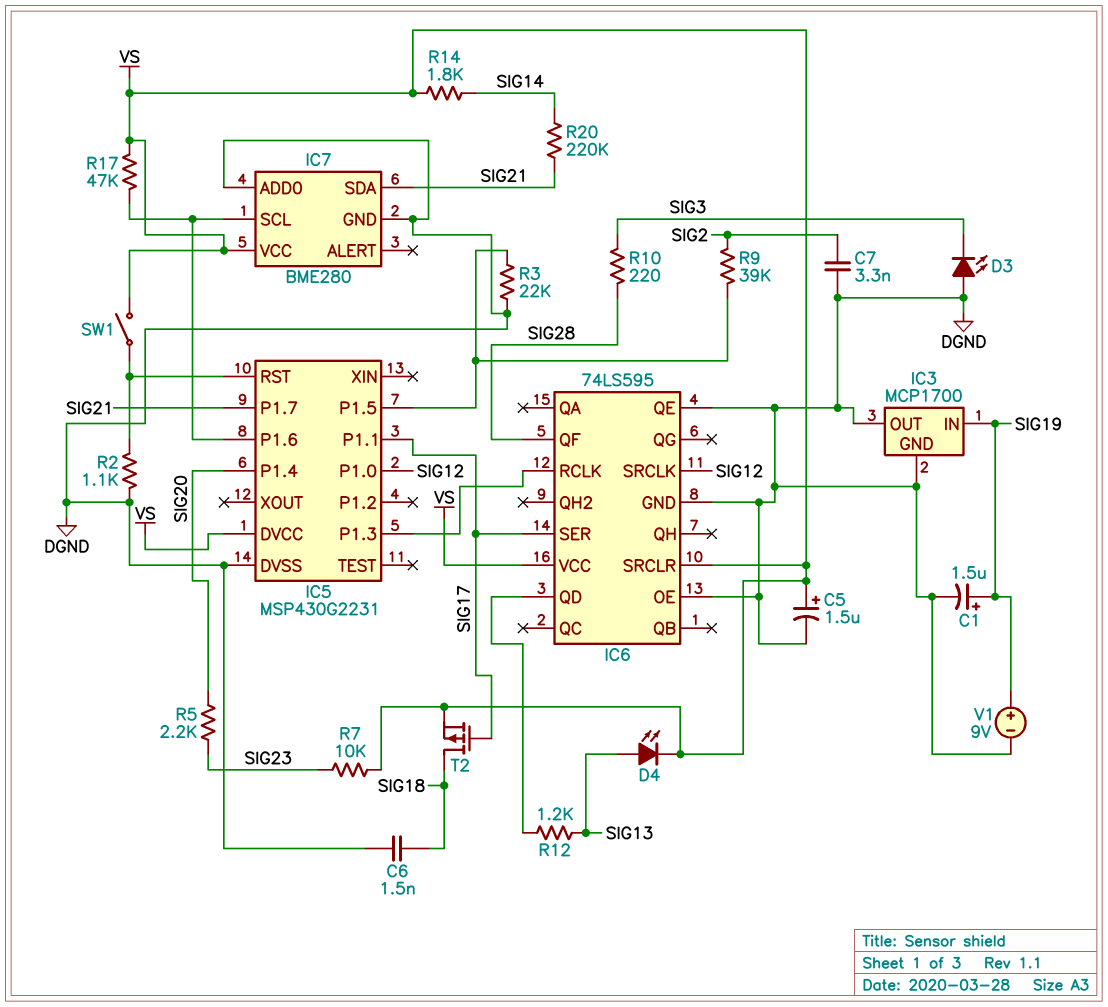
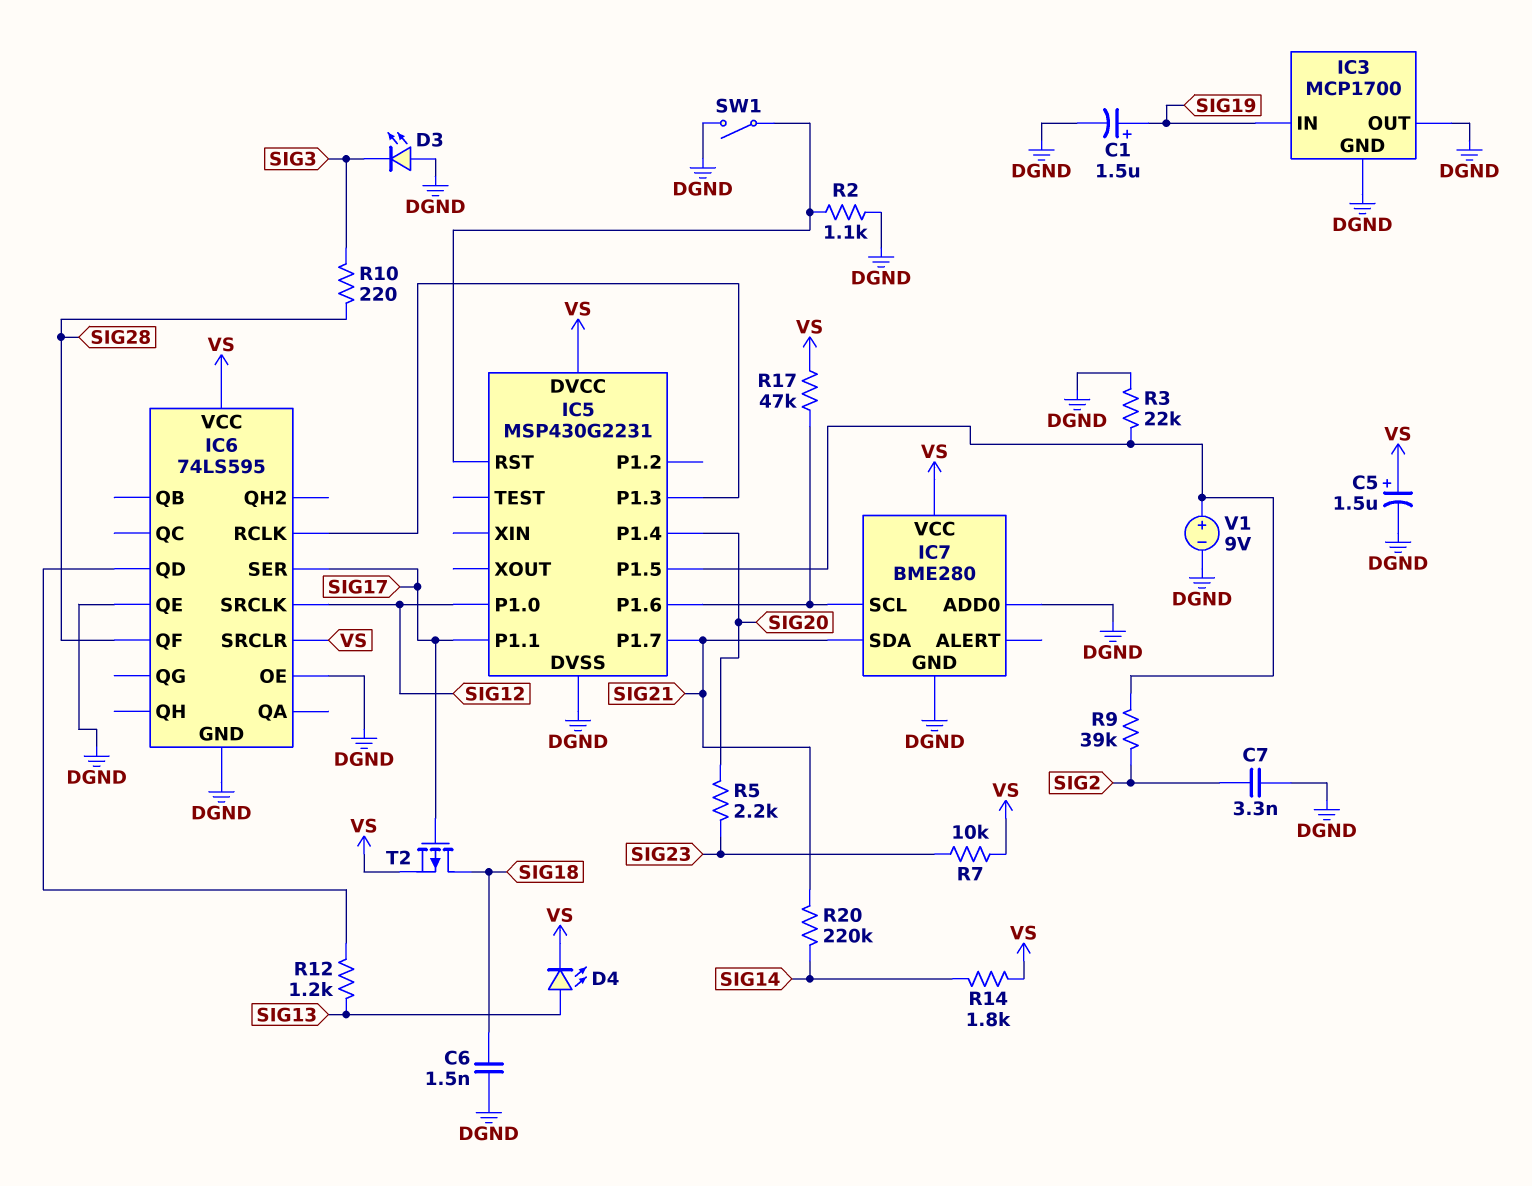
SW1: switch (IC5/RST, VS) -> switch (DGND, IC5/RST)
V1: 9V (plus SIG19, minus DGND) -> 9V (plus IC5/P1.5, minus DGND)

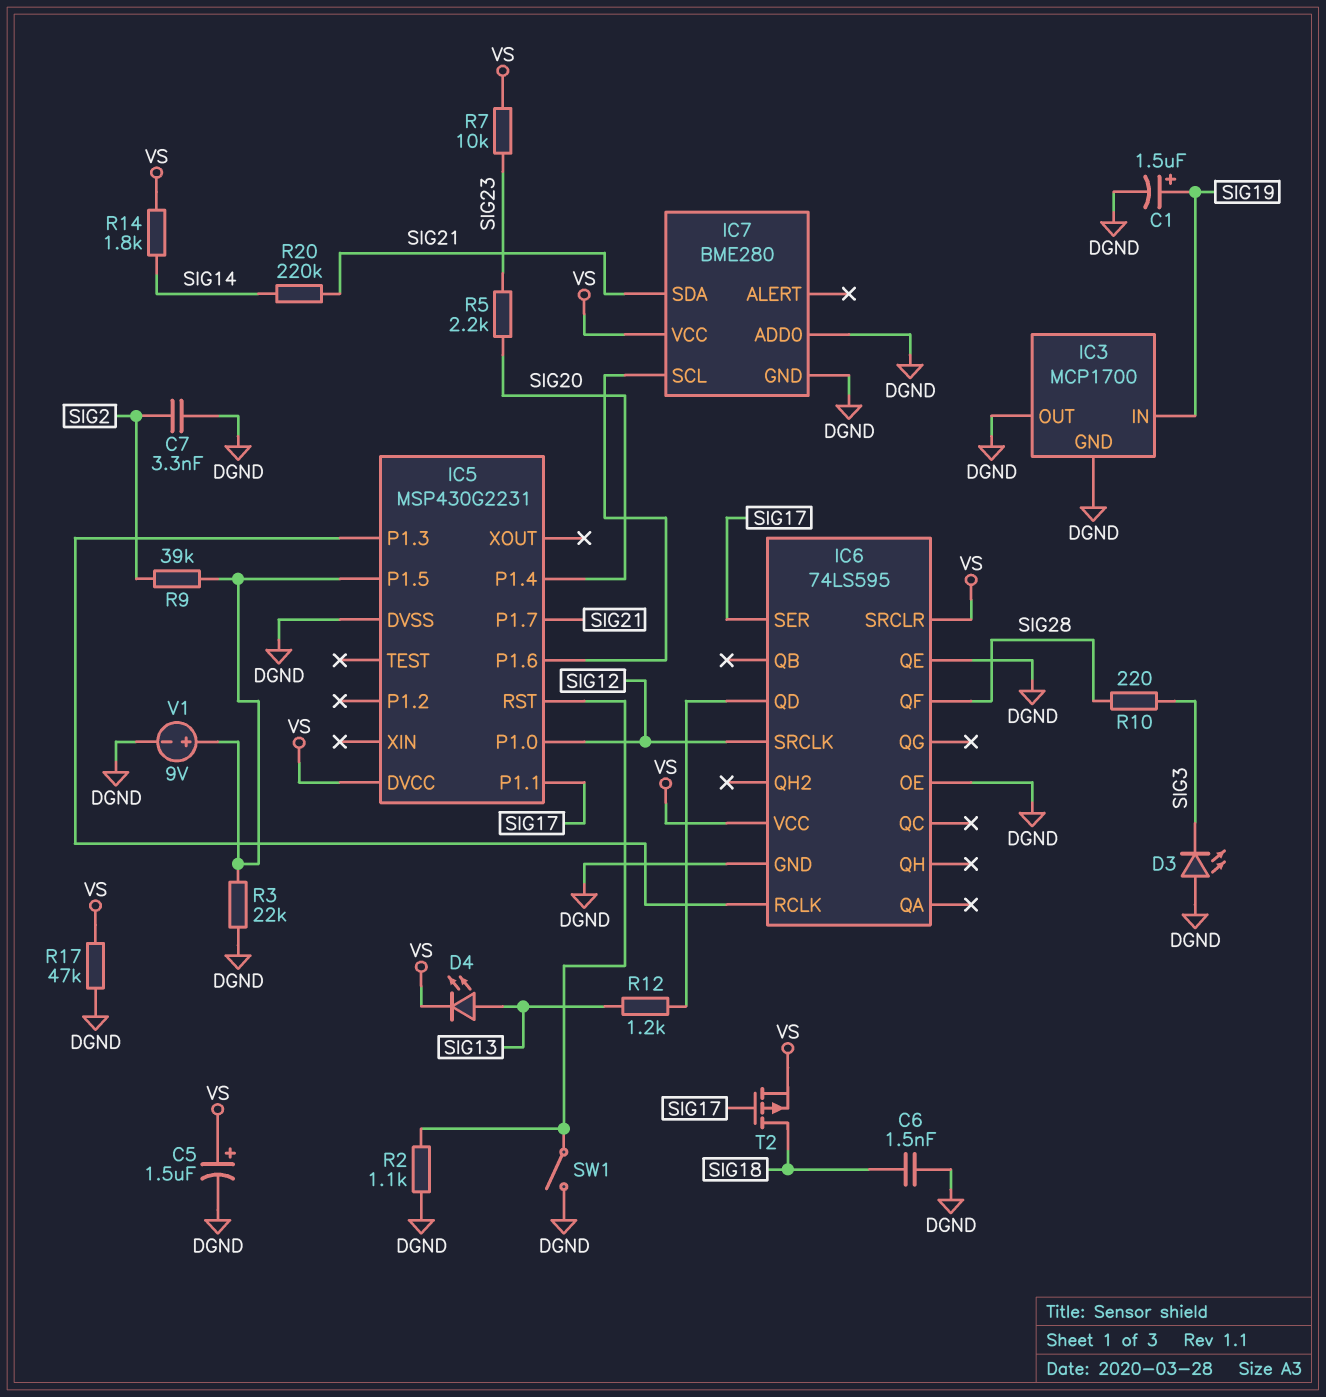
R17: 47k (IC5/P1.6, VS) -> 47k (DGND, VS)

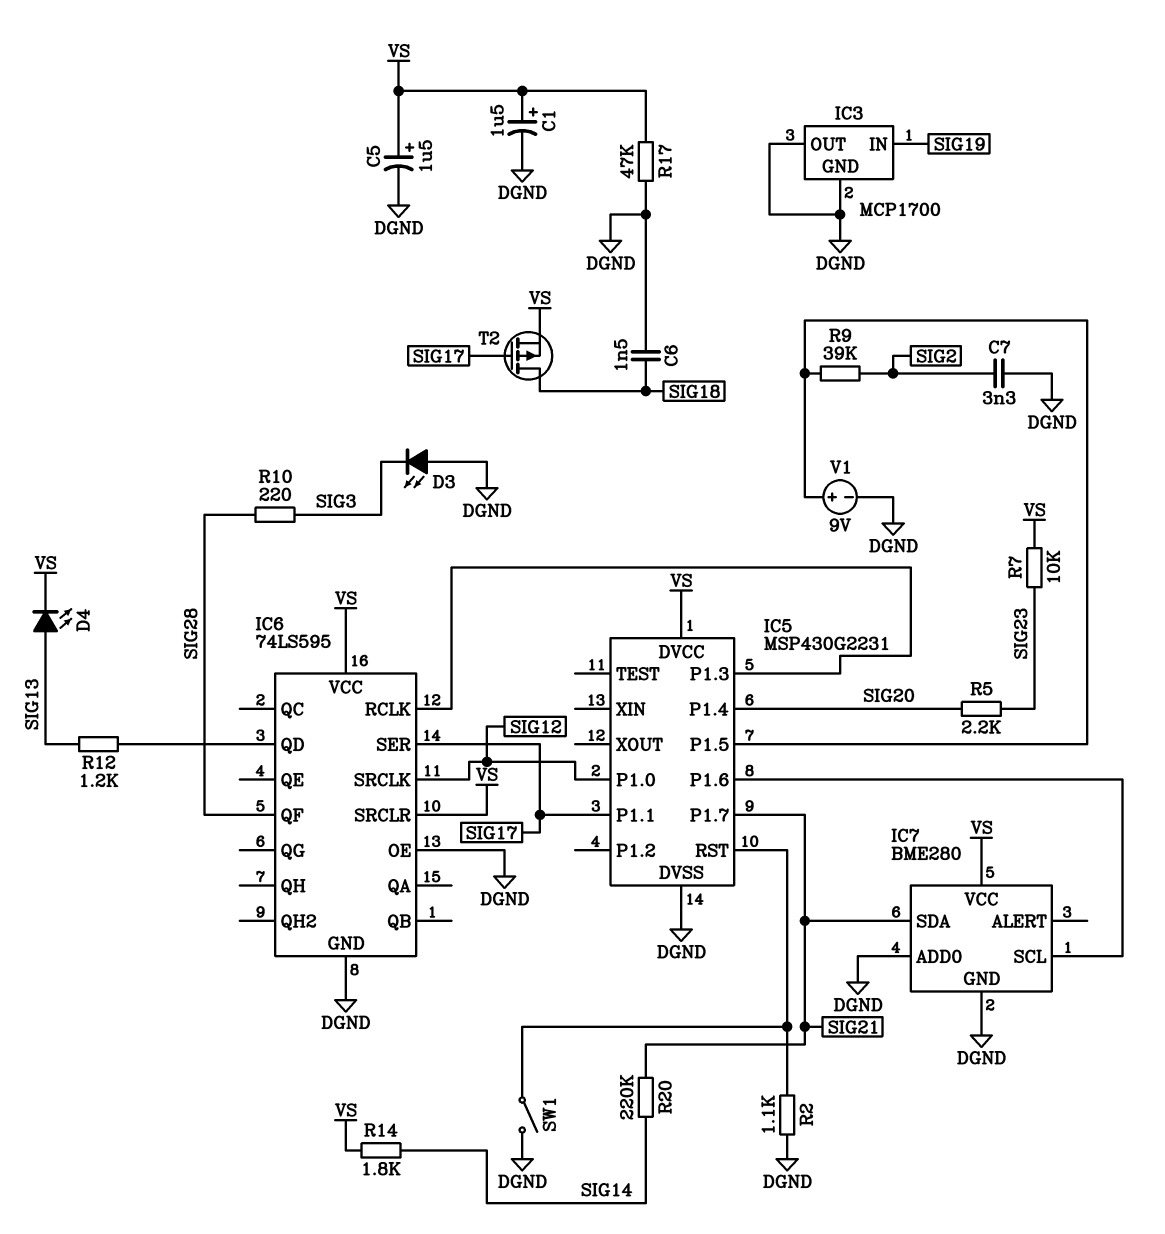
C1: 1.5uF (plus SIG19, minus DGND) -> 1.5uF (plus VS, minus DGND)
IC6 pin QE: DGND -> none
R3: 22k (DGND, IC5/P1.5) -> none

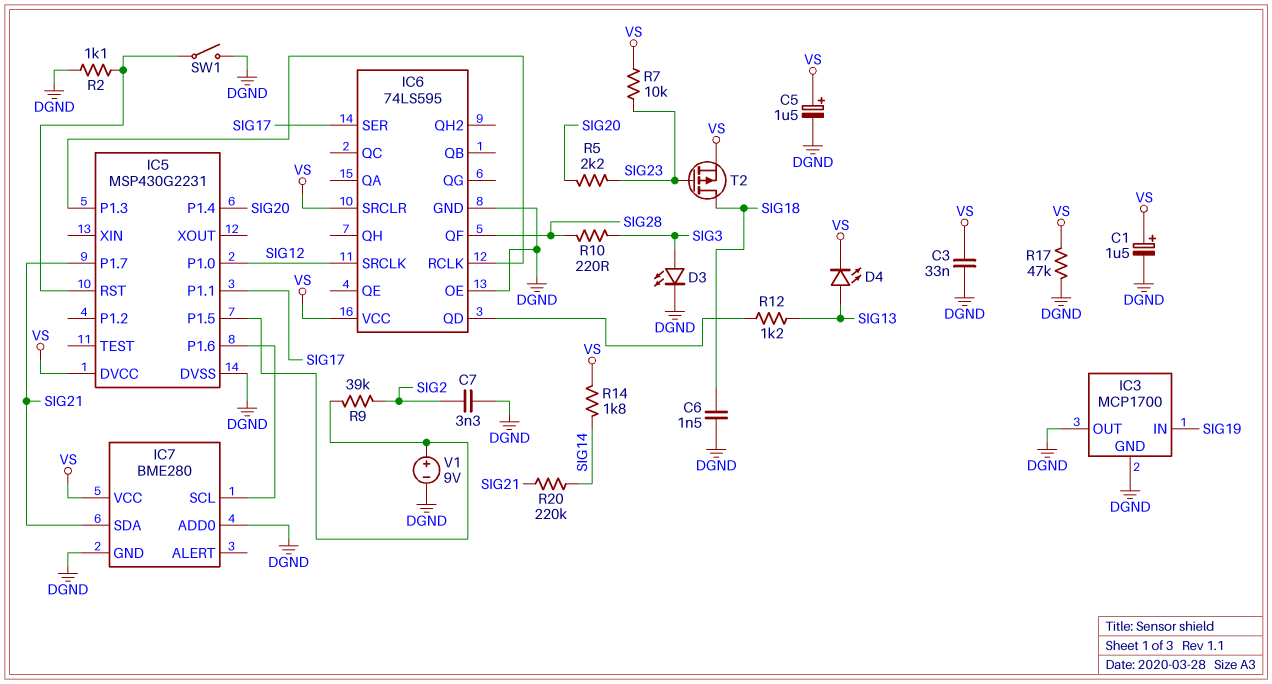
C3: none -> 33nF (DGND, VS)
D3: LED (A DGND, K SIG3) -> LED (A SIG3, K DGND)
T2: PMOS (G SIG17, D SIG18, S VS) -> PMOS (G SIG23, D SIG18, S VS)

